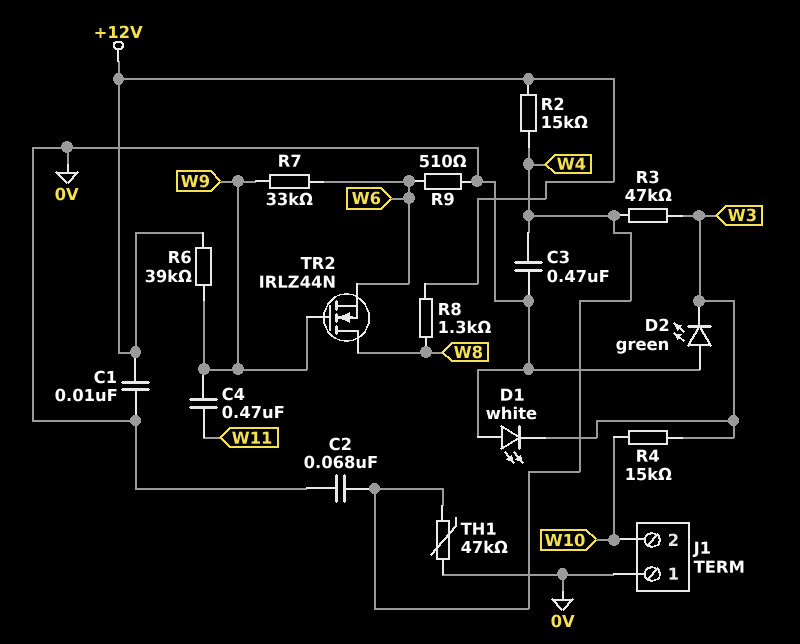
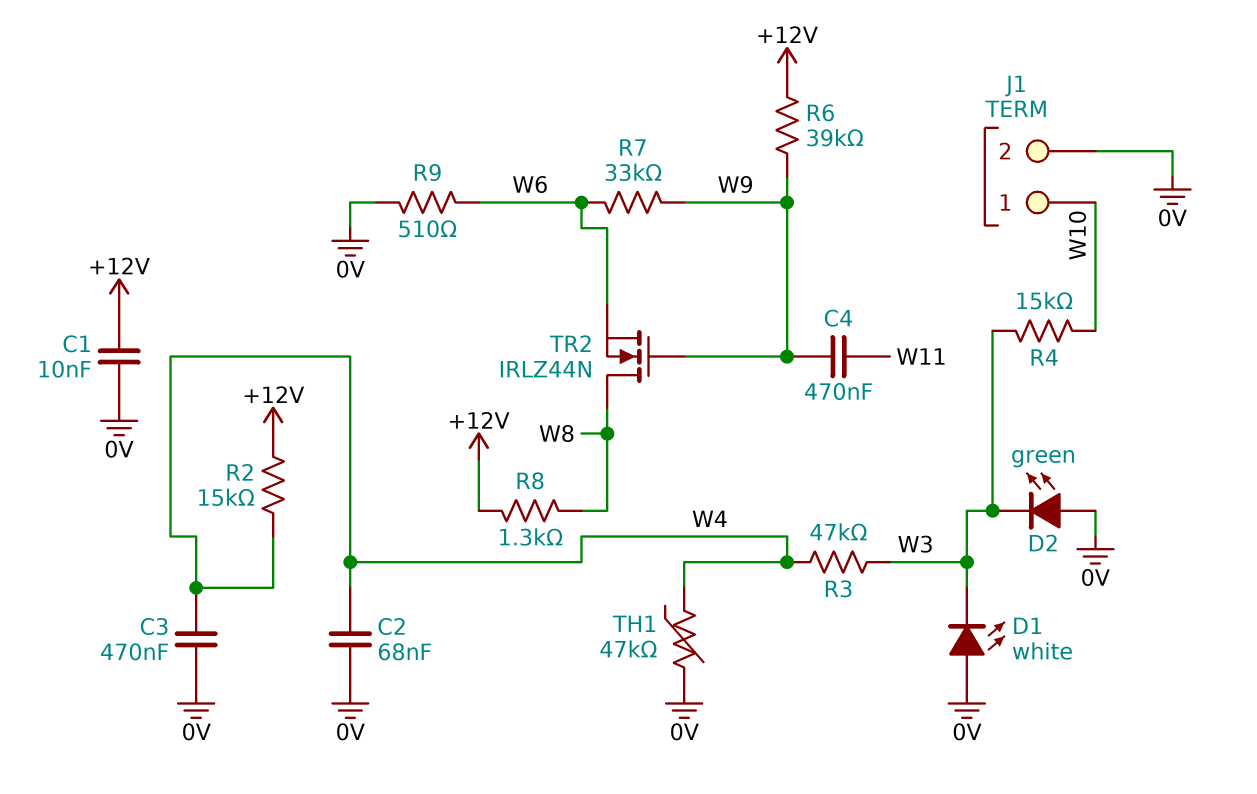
J1 pin 1: 0V -> W10
J1 pin 2: W10 -> 0V

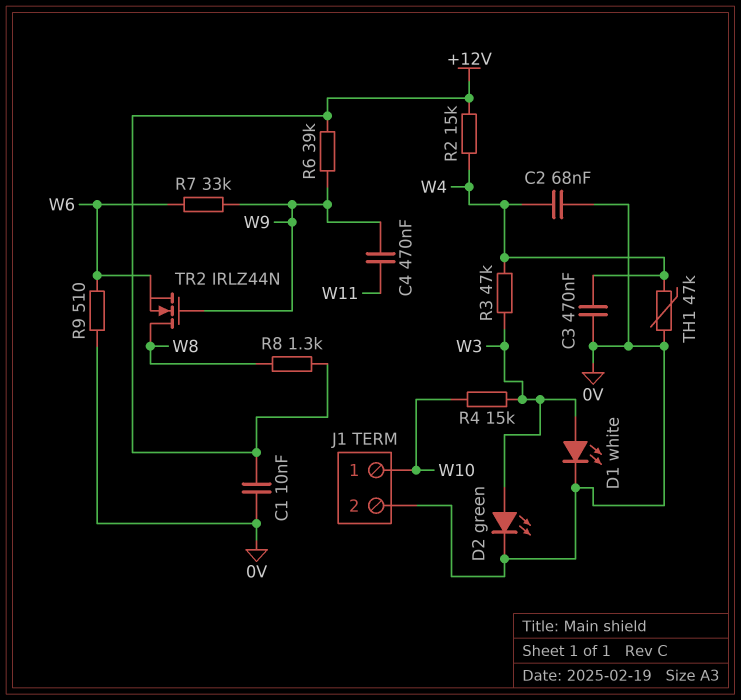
D1: LED white (A 0V, K W3) -> LED white (A W3, K 0V)
D2: LED green (A 0V, K W3) -> LED green (A W3, K 0V)

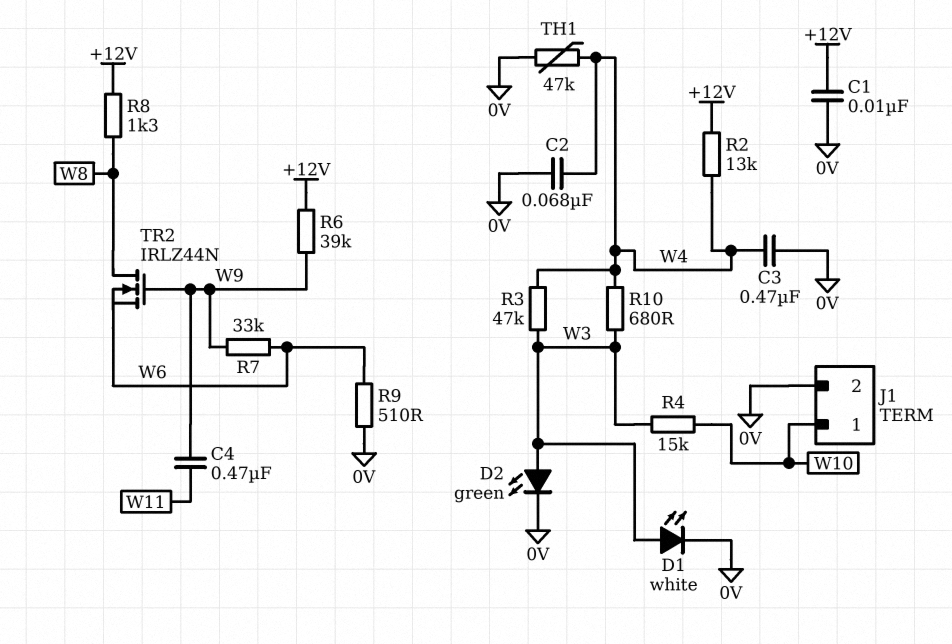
R2: 15k (+12V, W4) -> 13k (+12V, W4)
R10: none -> 680 (W3, W4)

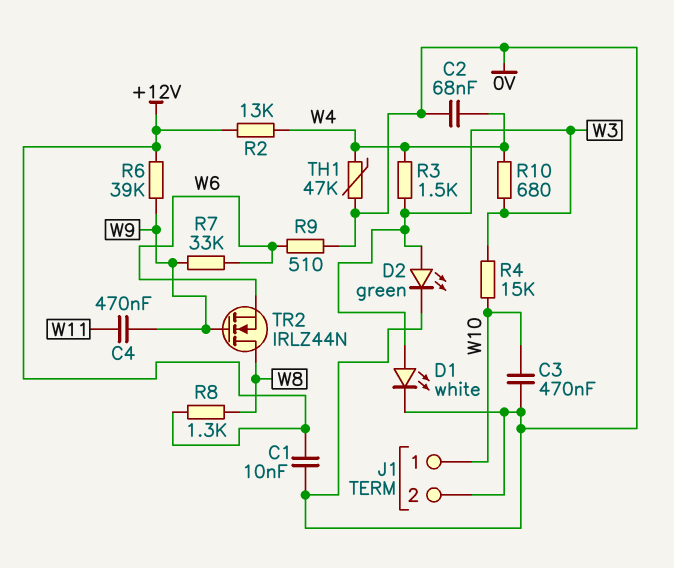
C3: 470nF (0V, W4) -> 470nF (0V, W10)
R3: 47k (W3, W4) -> 1.5k (W3, W4)

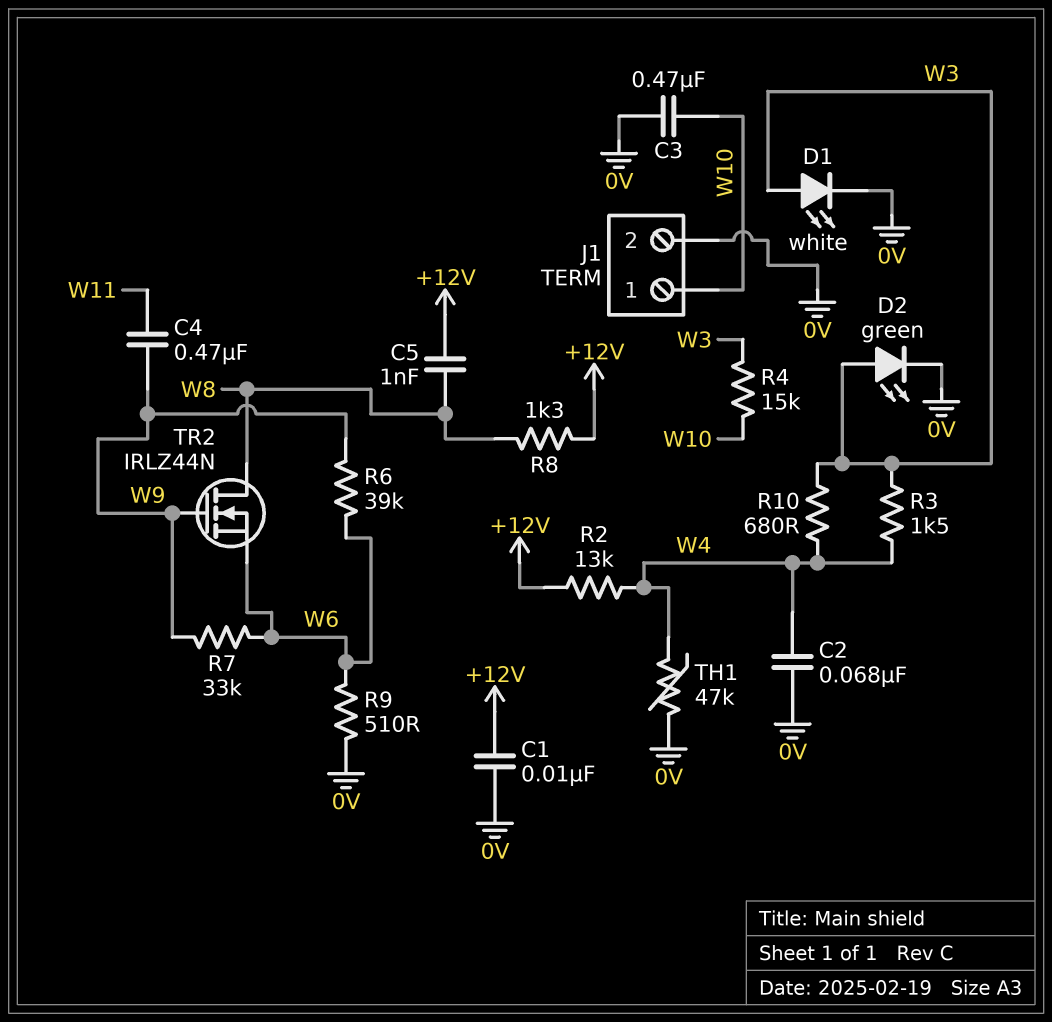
C5: none -> 1nF (+12V, W8)
R6: 39k (+12V, W9) -> 39k (W6, W9)

